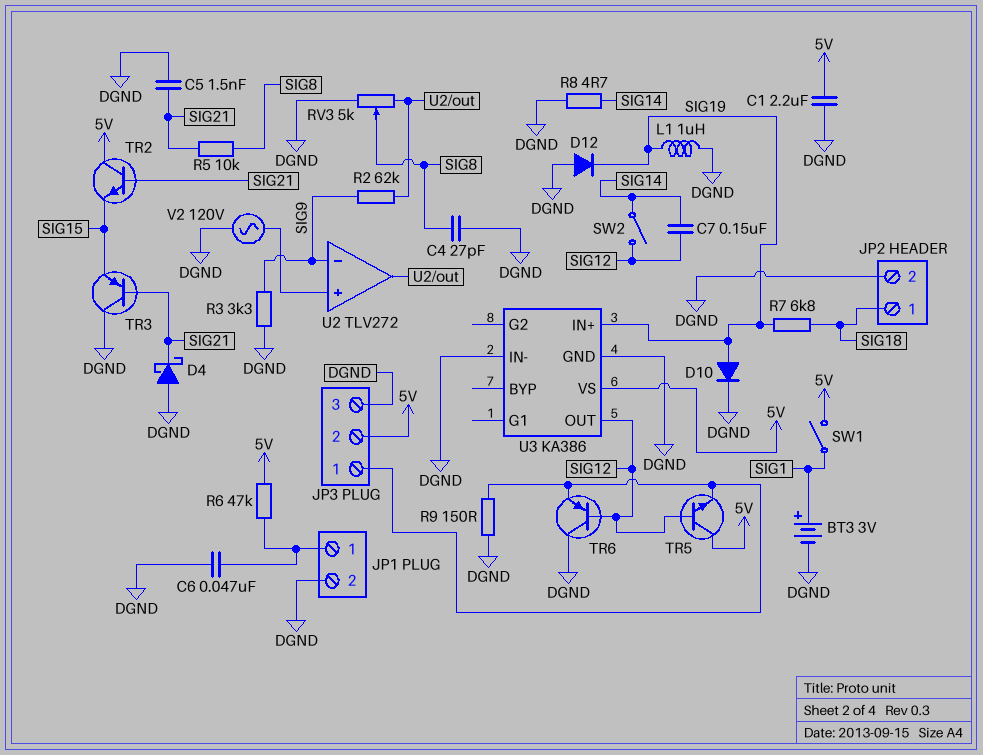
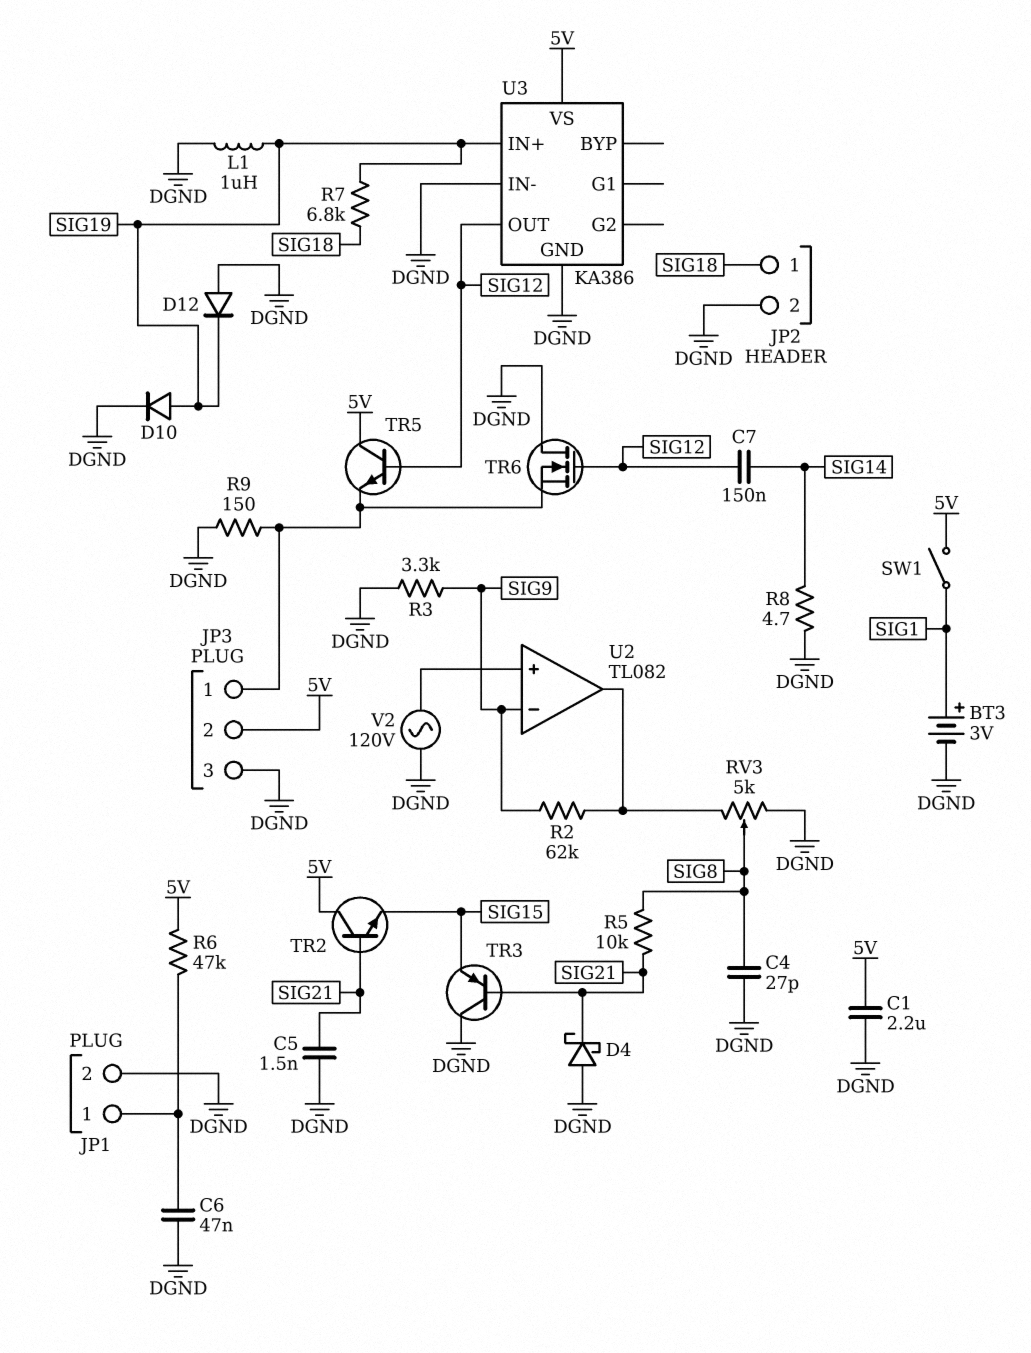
SW2: switch (SIG12, SIG14) -> none
TR6: PNP (B SIG12, C DGND, E JP3/1) -> NMOS (G SIG12, D DGND, S JP3/1)
U2: TLV272 -> TL082

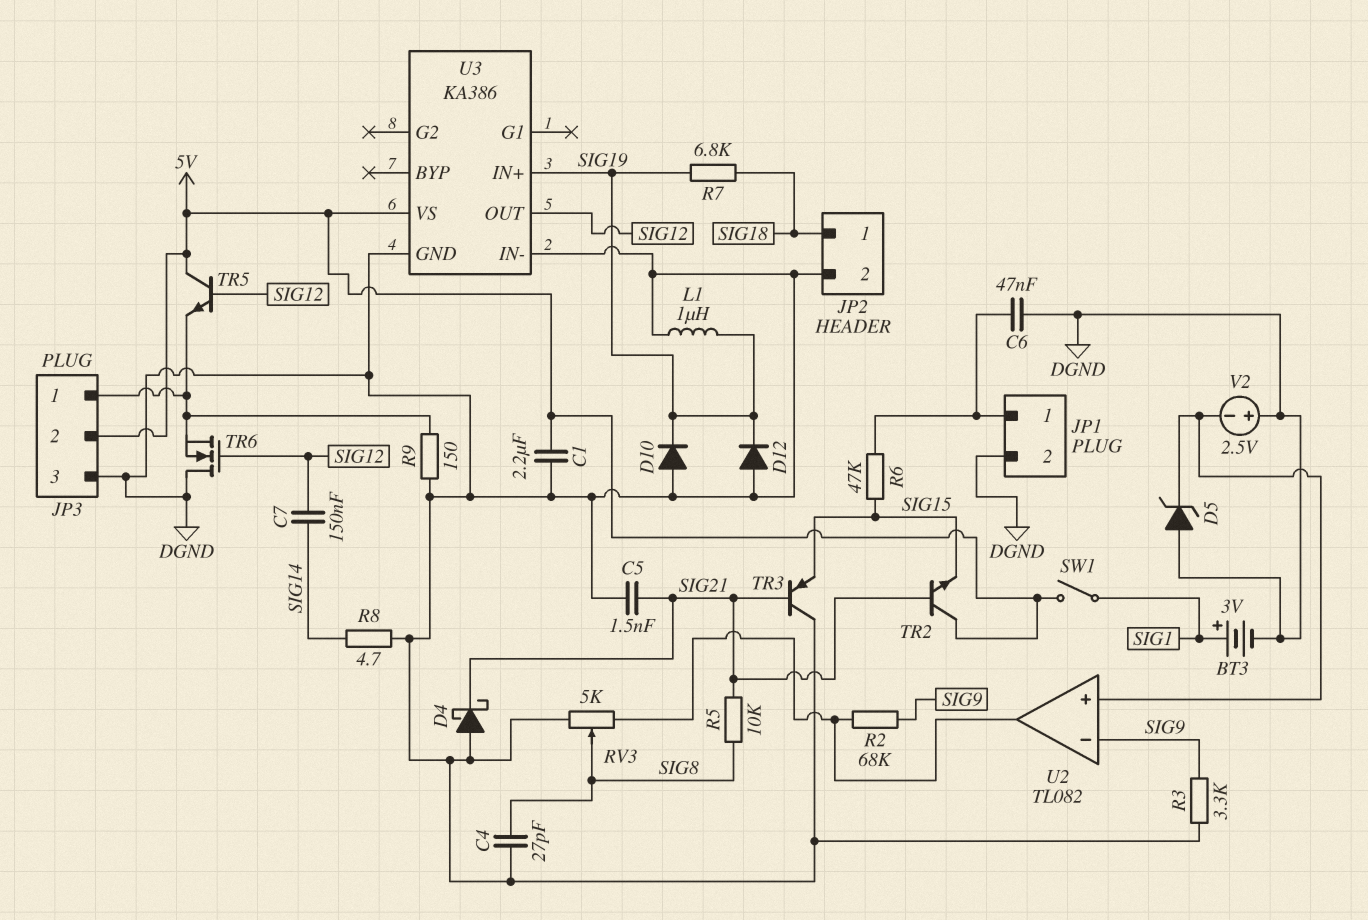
D5: none -> zener (A DGND, K U2/in+)
D10: diode (A SIG19, K DGND) -> diode (A DGND, K SIG19)
R2: 62k (SIG9, U2/out) -> 68k (SIG9, U2/out)
R6: 47k (5V, JP1/1) -> 47k (JP1/1, SIG15)
V2: AC 120V (DGND, U2/in+) -> 2.5V (plus DGND, minus U2/in+)

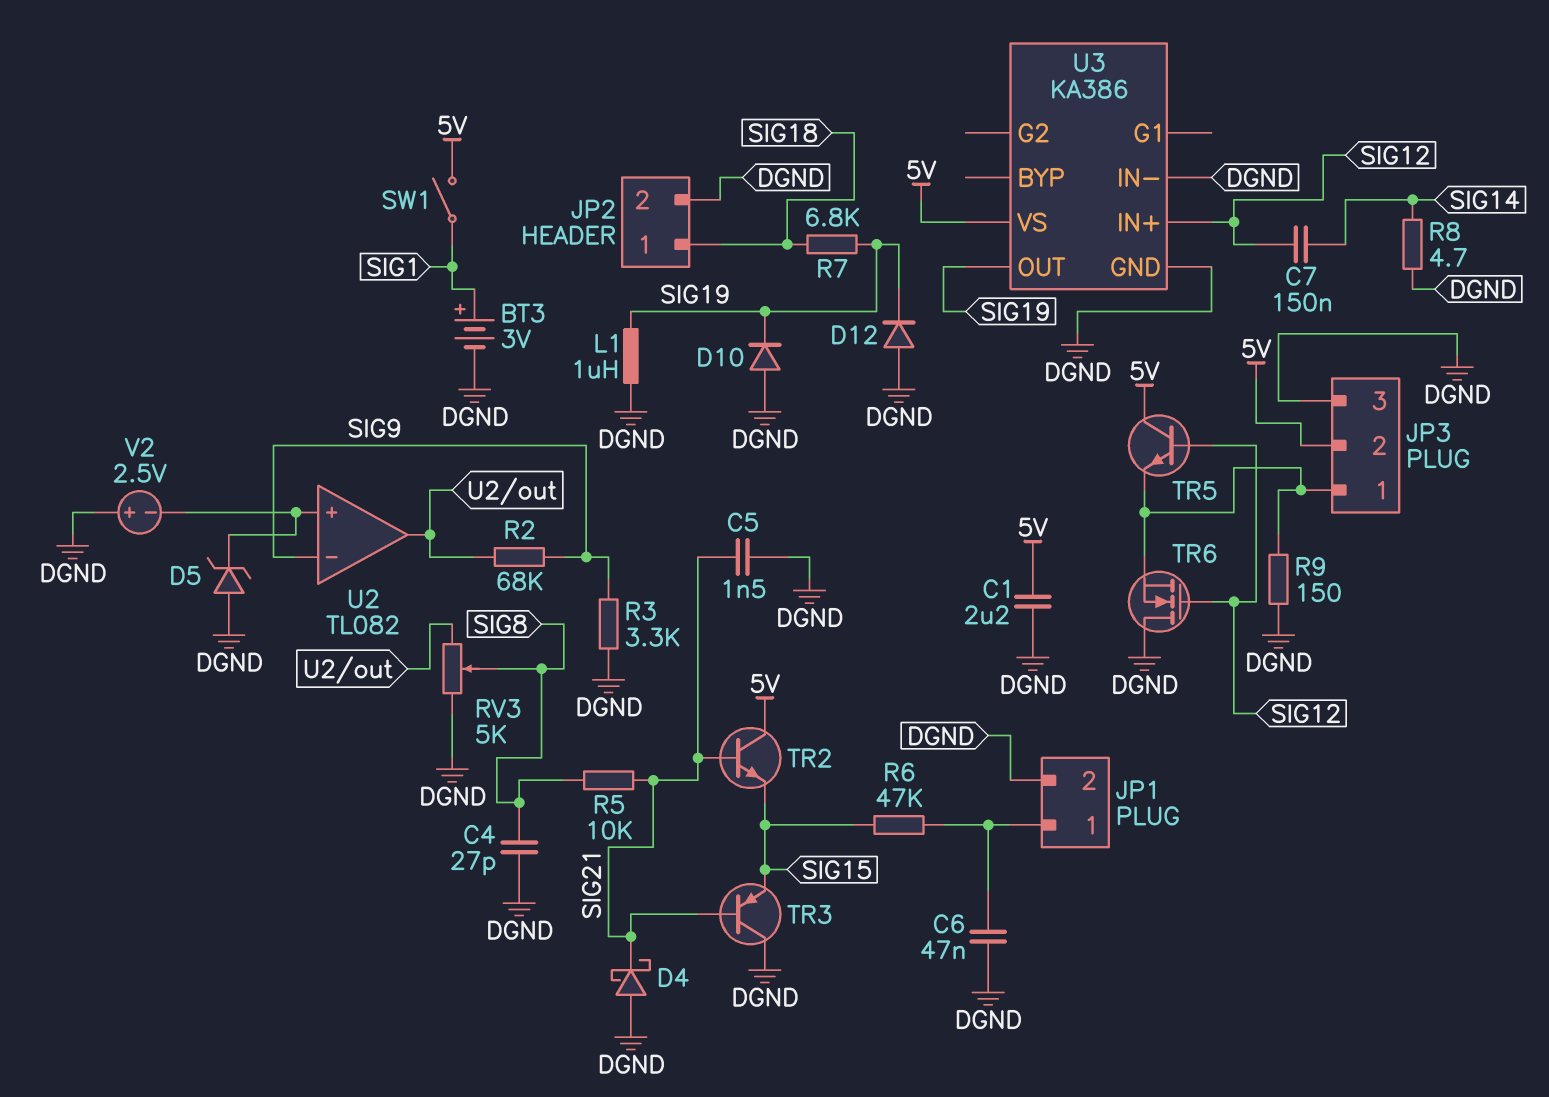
U3 pin IN+: SIG19 -> SIG12
U3 pin OUT: SIG12 -> SIG19

